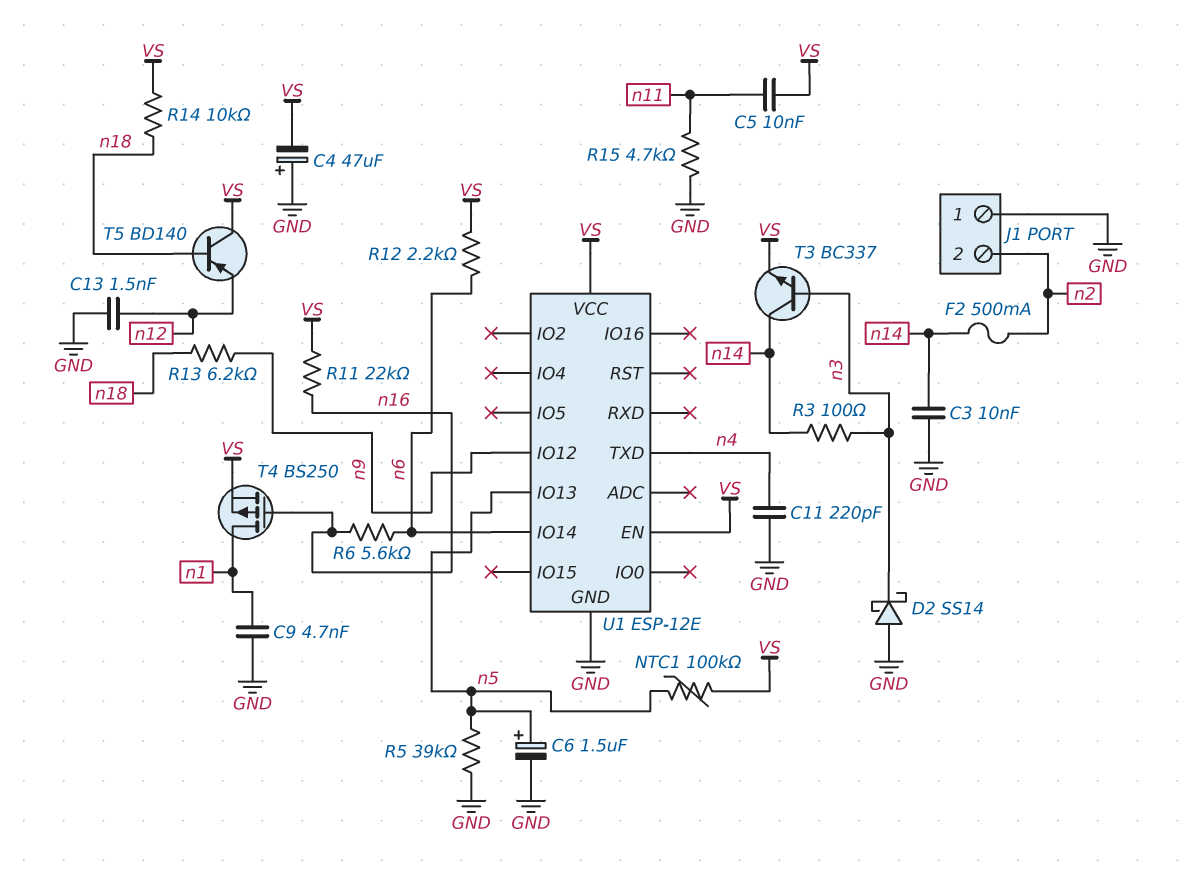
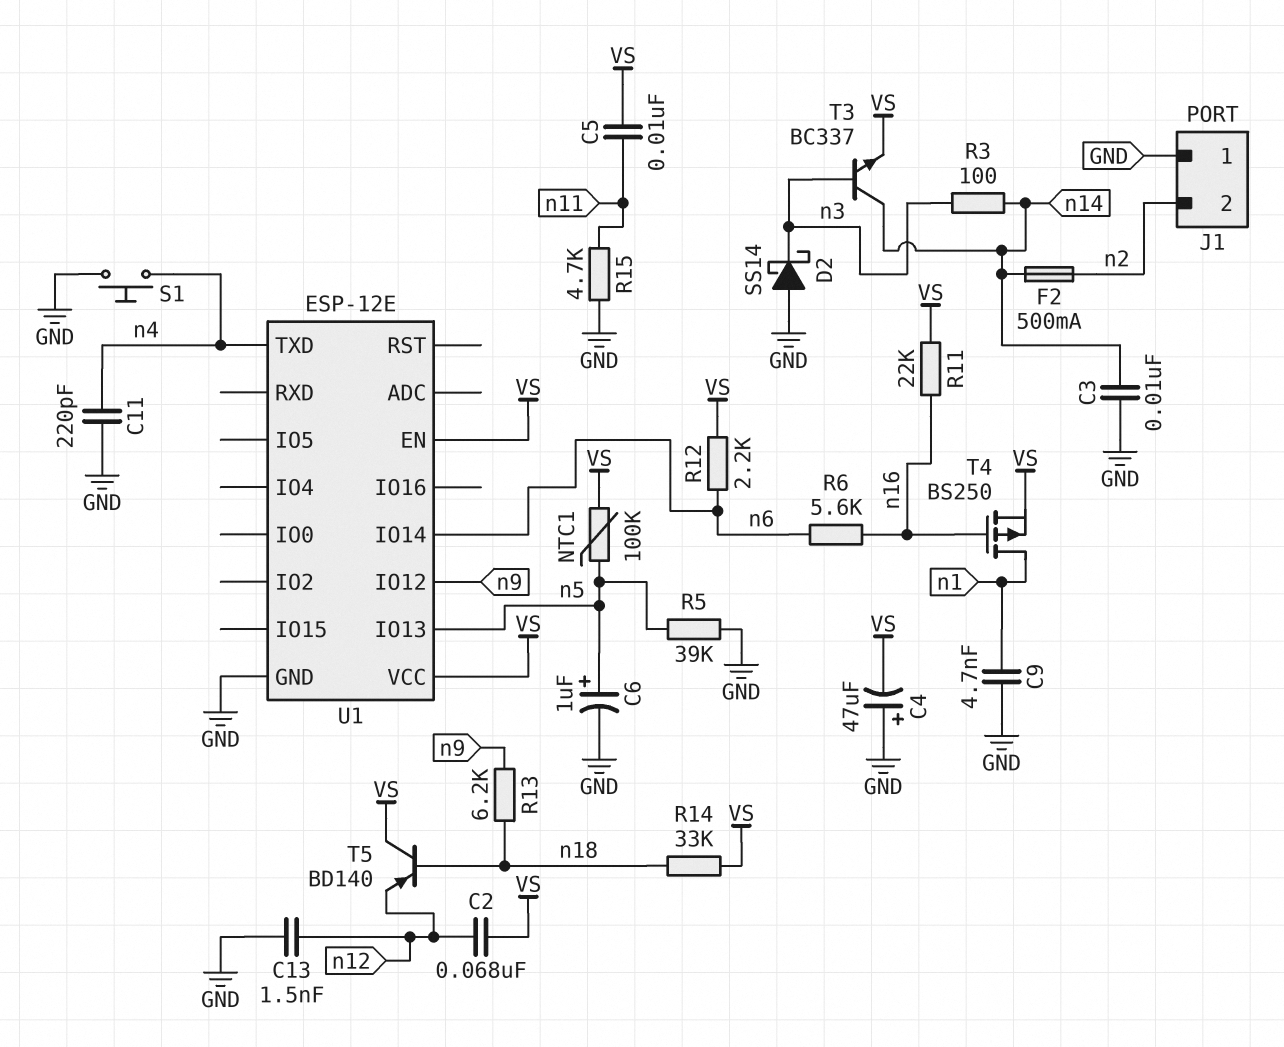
C2: none -> 68nF (VS, n12)
C6: 1.5uF (plus n5, minus GND) -> 1uF (plus n5, minus GND)
R14: 10k (VS, n18) -> 33k (VS, n18)
S1: none -> button (GND, n4)

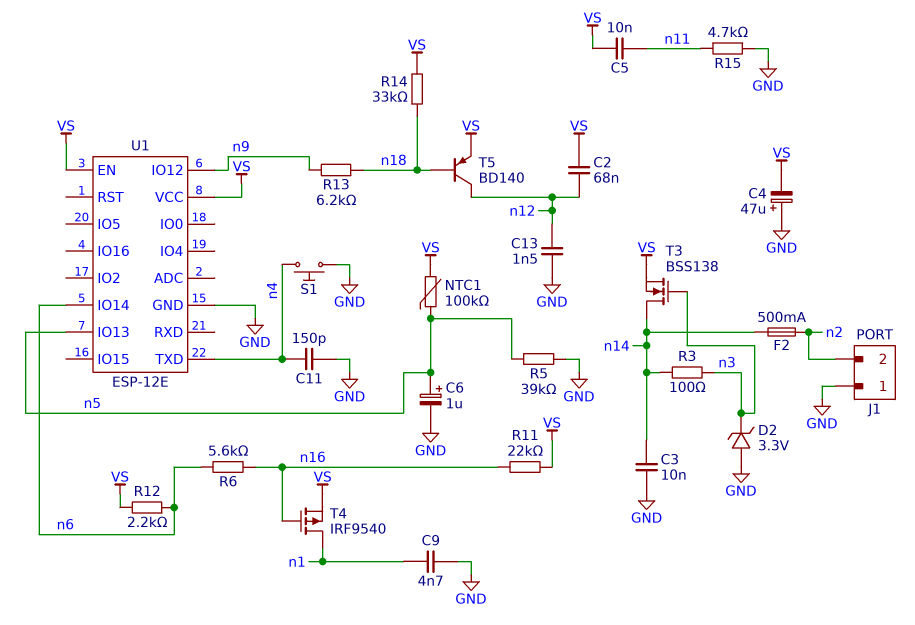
C11: 220pF (GND, n4) -> 150pF (GND, n4)
D2: schottky SS14 (A GND, K n3) -> zener 3.3V (A GND, K n3)
T3: NPN BC337 (B n3, C n14, E VS) -> NMOS BSS138 (G n3, D n14, S VS)
T4: PMOS BS250 (G n16, D n1, S VS) -> PMOS IRF9540 (G n16, D n1, S VS)
T5: PNP BD140 (B n18, C VS, E n12) -> PNP BD140 (B n18, C n12, E VS)

